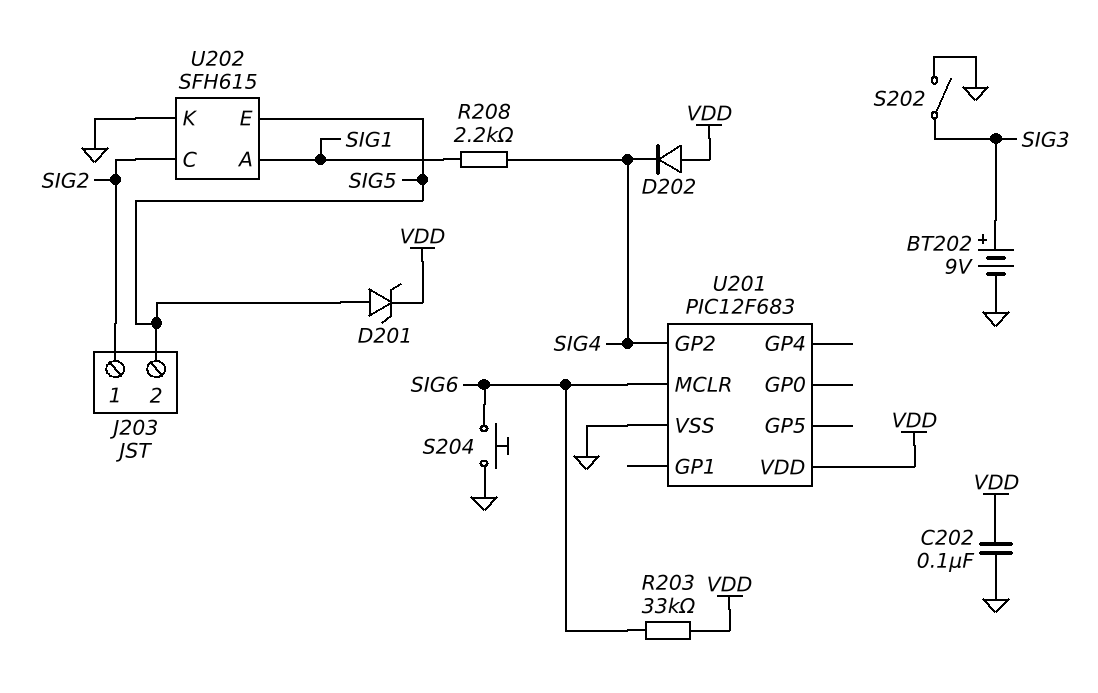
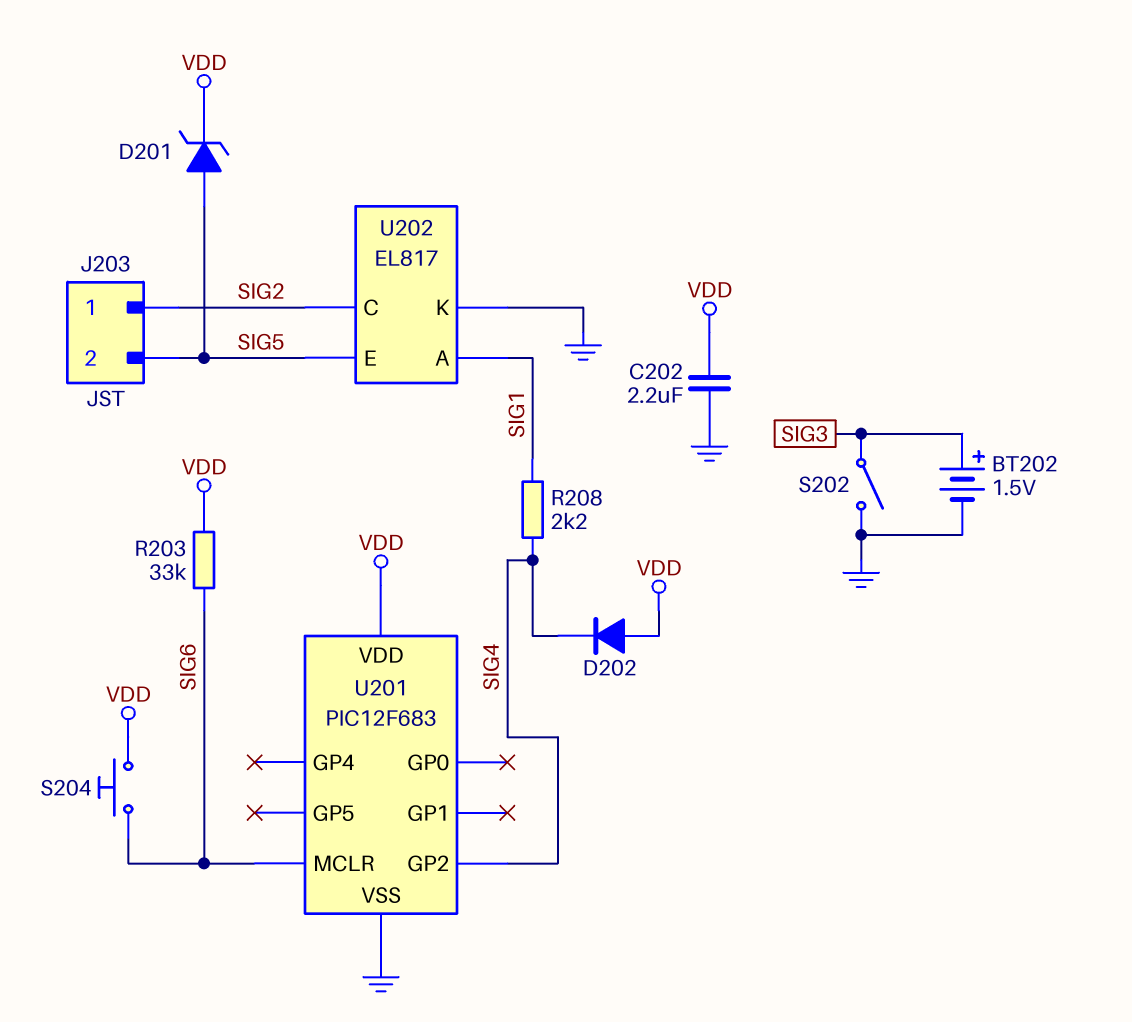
BT202: 9V (plus SIG3, minus GND) -> 1.5V (plus SIG3, minus GND)
C202: 100nF (GND, VDD) -> 2.2uF (GND, VDD)
S204: button (GND, SIG6) -> button (SIG6, VDD)
U202: SFH615 -> EL817

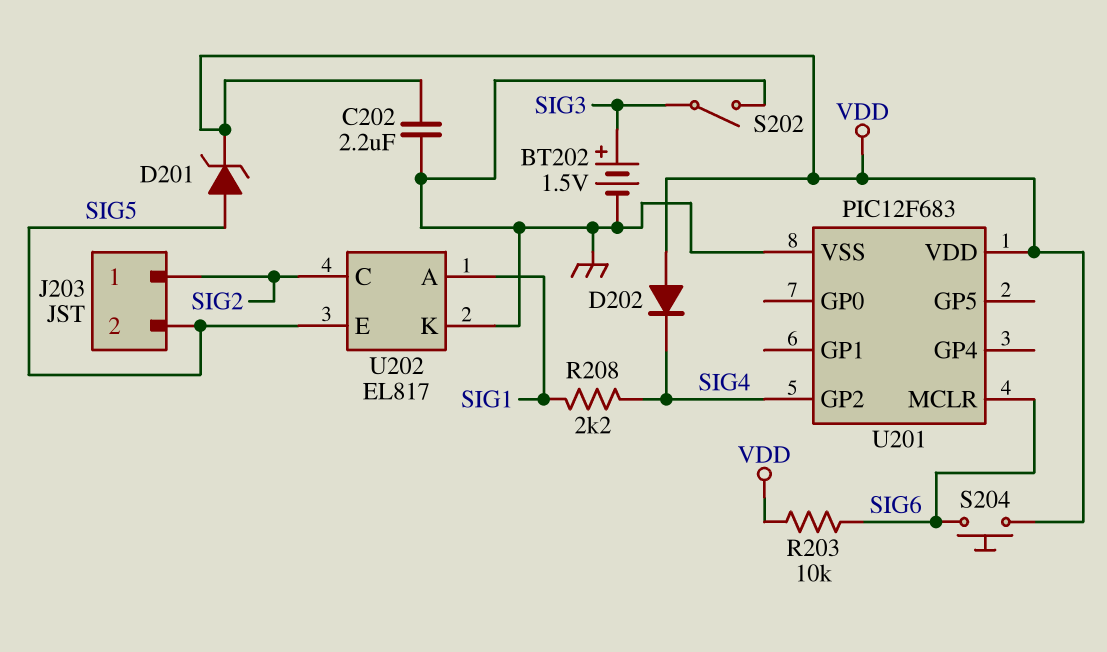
R203: 33k (SIG6, VDD) -> 10k (SIG6, VDD)

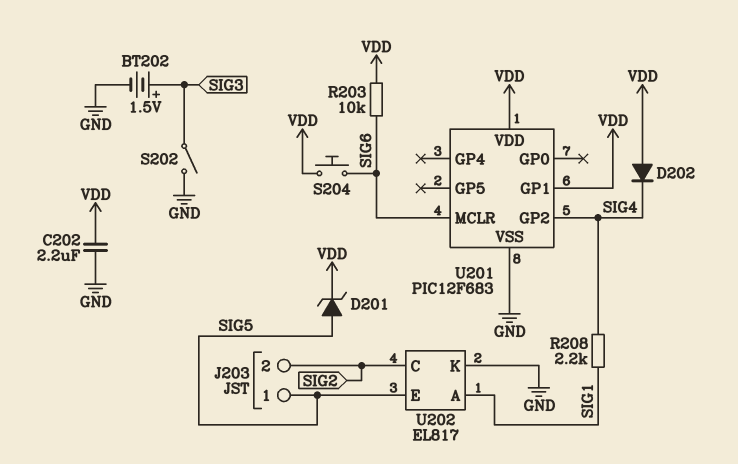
J203 pin 1: SIG2 -> SIG5
J203 pin 2: SIG5 -> SIG2
U201 pin GP1: none -> VDD

